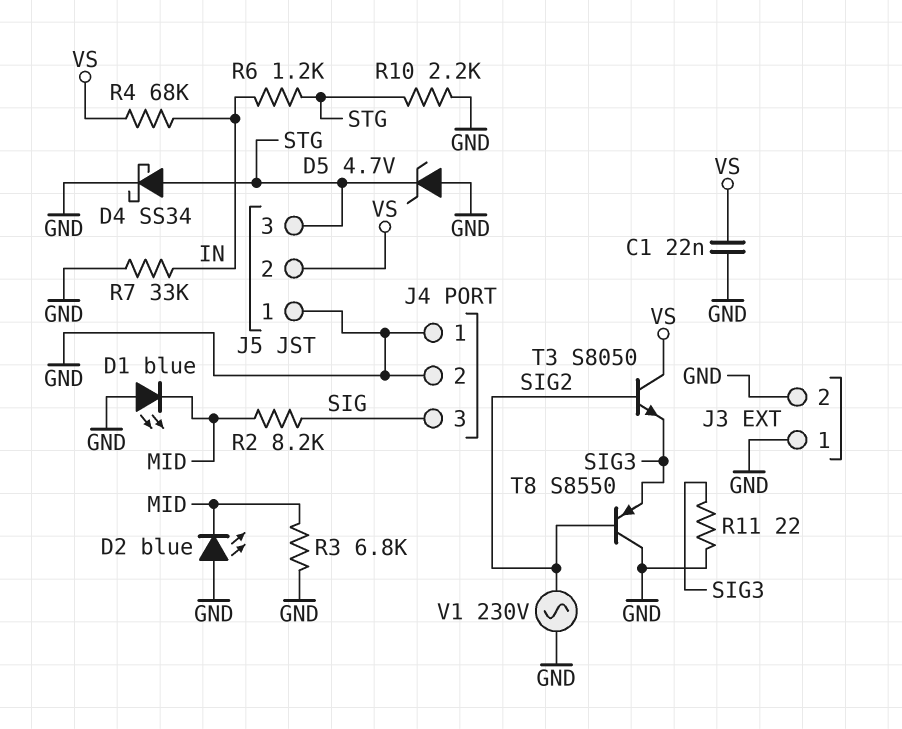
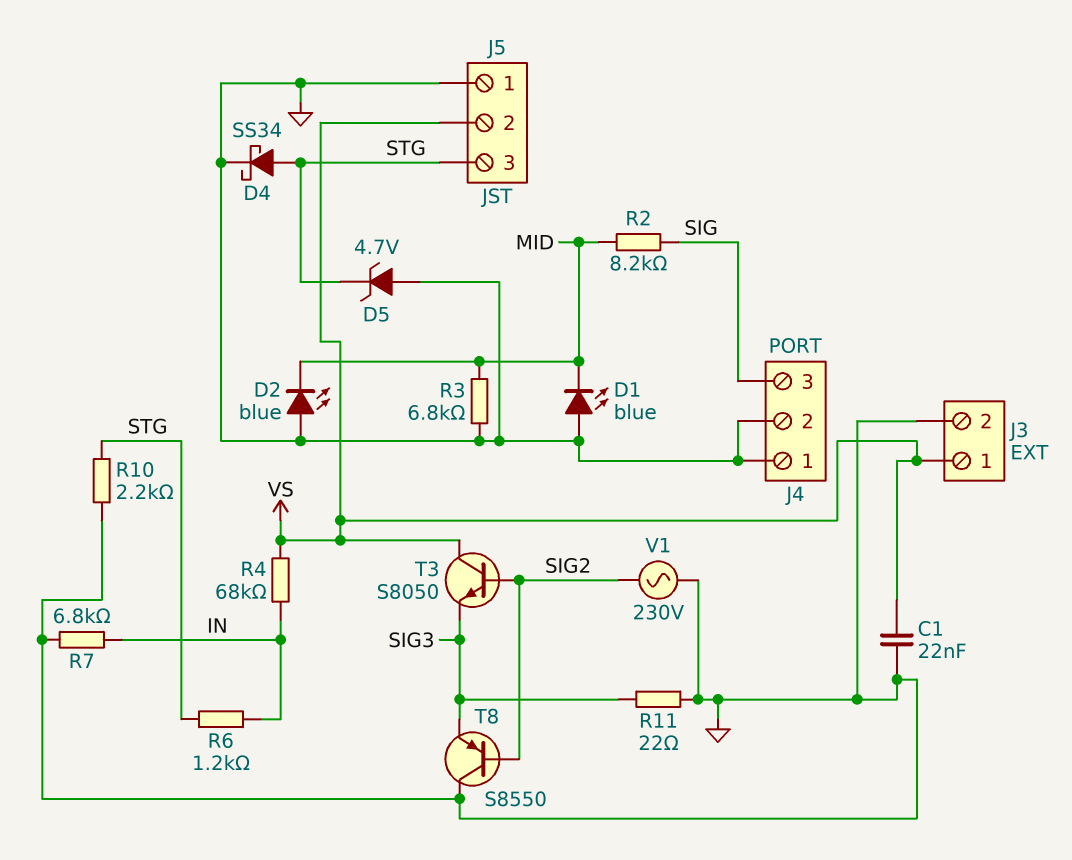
J3 pin 1: GND -> VS
R7: 33k (GND, IN) -> 6.8k (GND, IN)

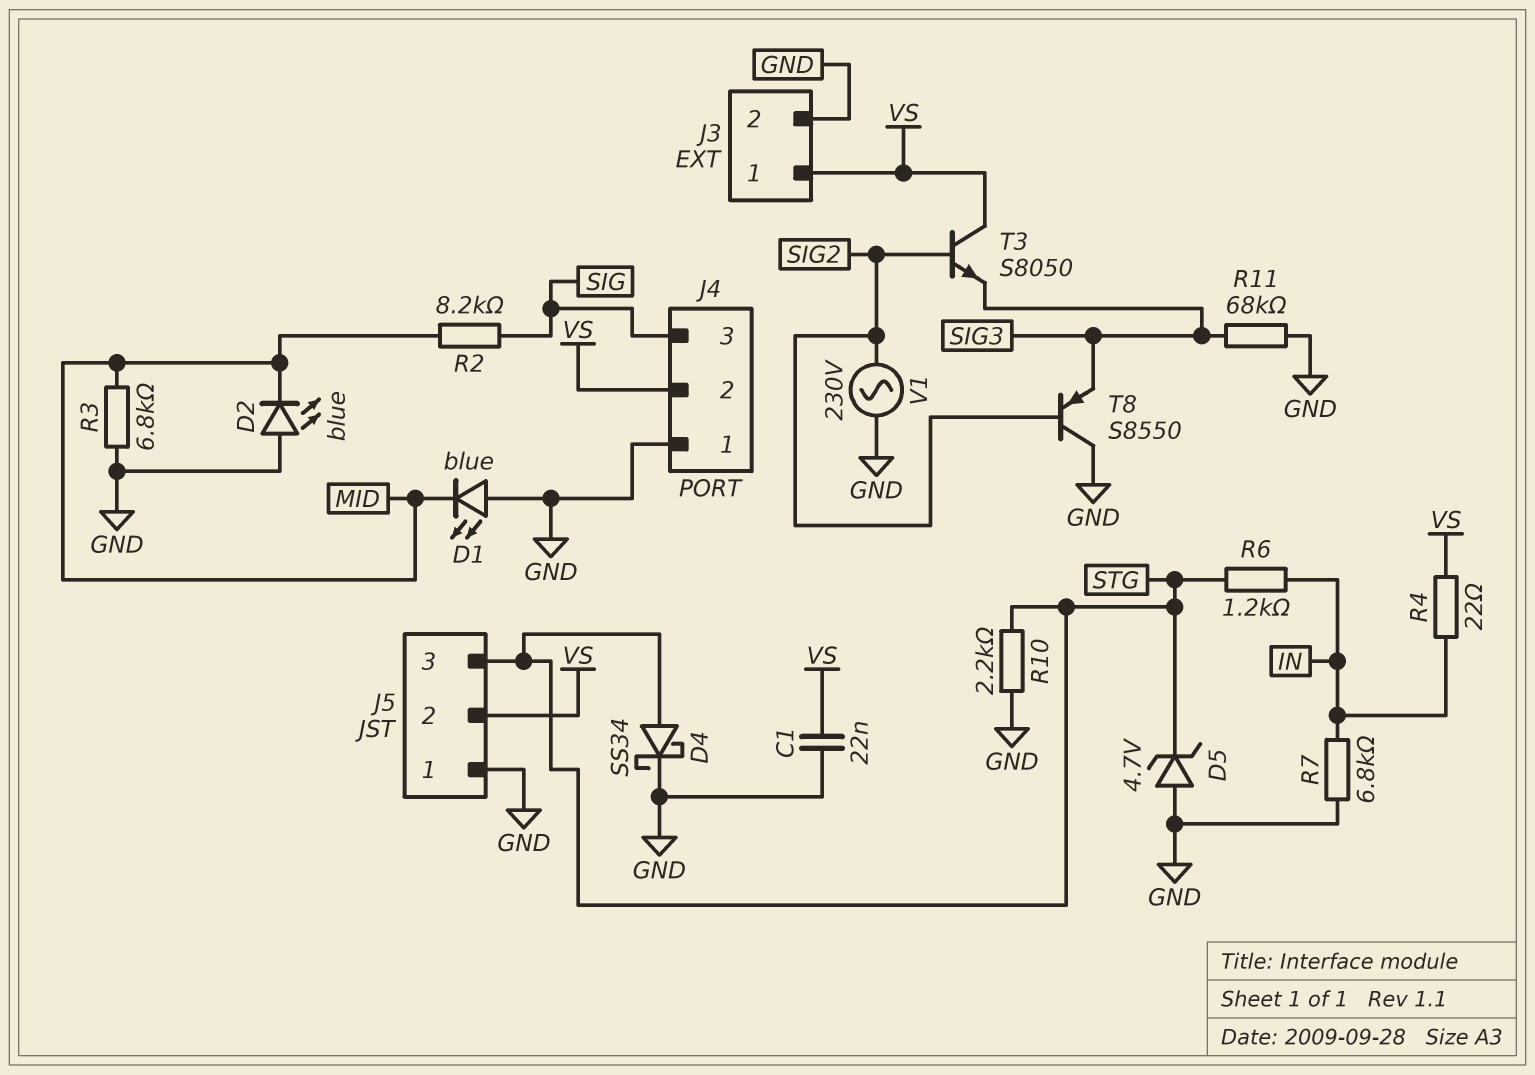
J4 pin 2: GND -> VS
R4: 68k (IN, VS) -> 22 (IN, VS)
R11: 22 (GND, SIG3) -> 68k (GND, SIG3)

